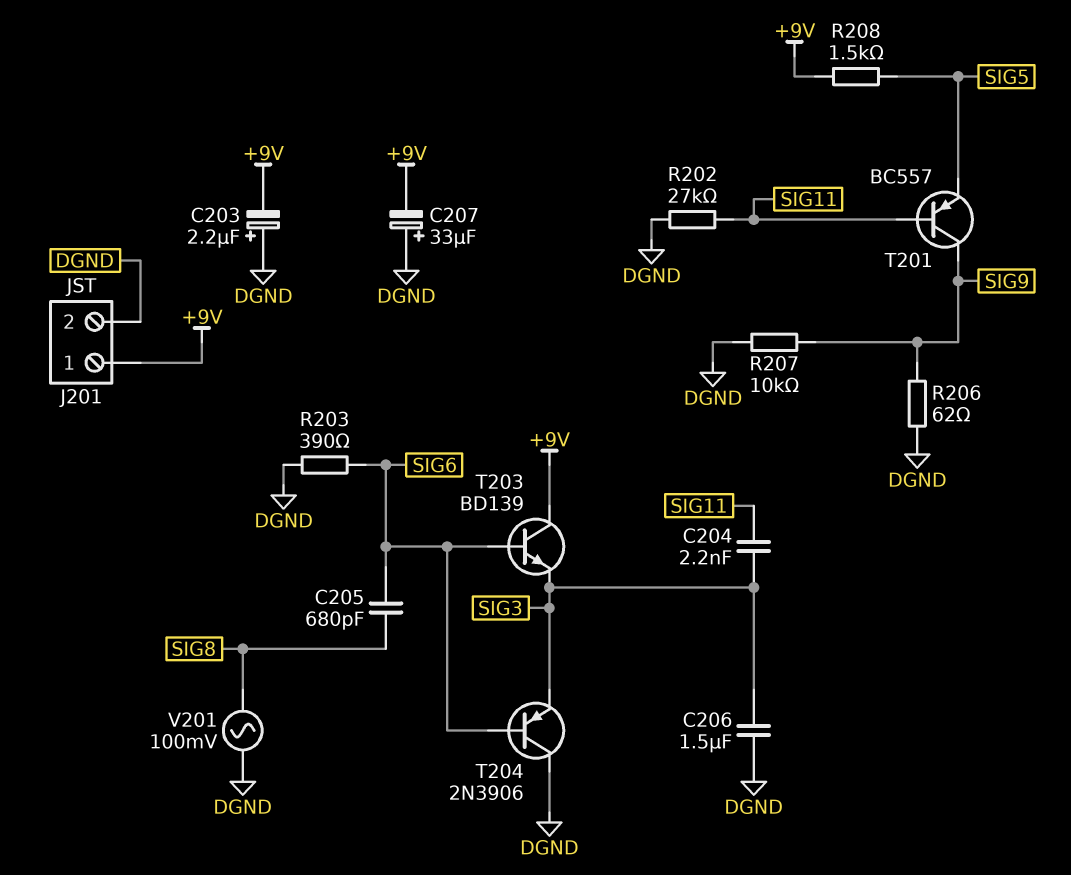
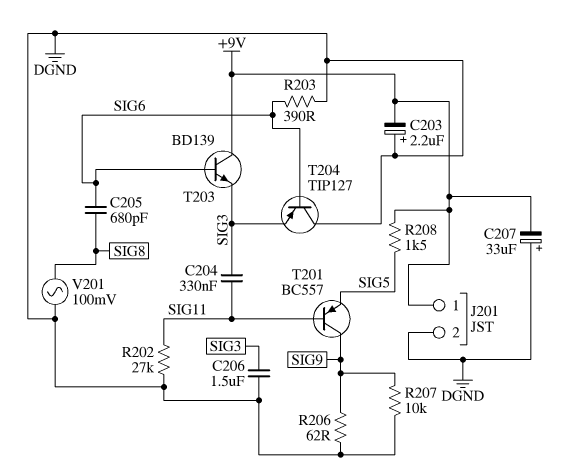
C204: 2.2nF (SIG3, SIG11) -> 330nF (SIG3, SIG11)
T204: PNP 2N3906 (B SIG6, C DGND, E SIG3) -> PNP TIP127 (B SIG6, C DGND, E SIG3)

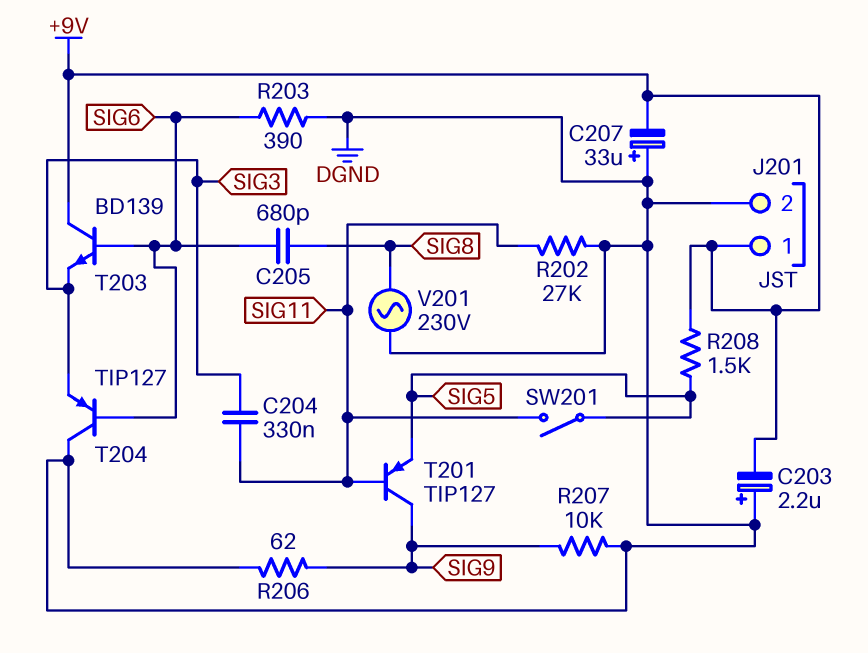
C206: 1.5uF (DGND, SIG3) -> none
SW201: none -> switch (SIG5, SIG11)
T201: PNP BC557 (B SIG11, C SIG9, E SIG5) -> PNP TIP127 (B SIG11, C SIG9, E SIG5)
V201: AC 100mV (DGND, SIG8) -> AC 230V (DGND, SIG8)

